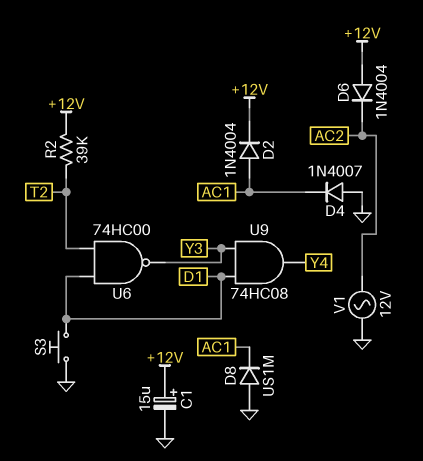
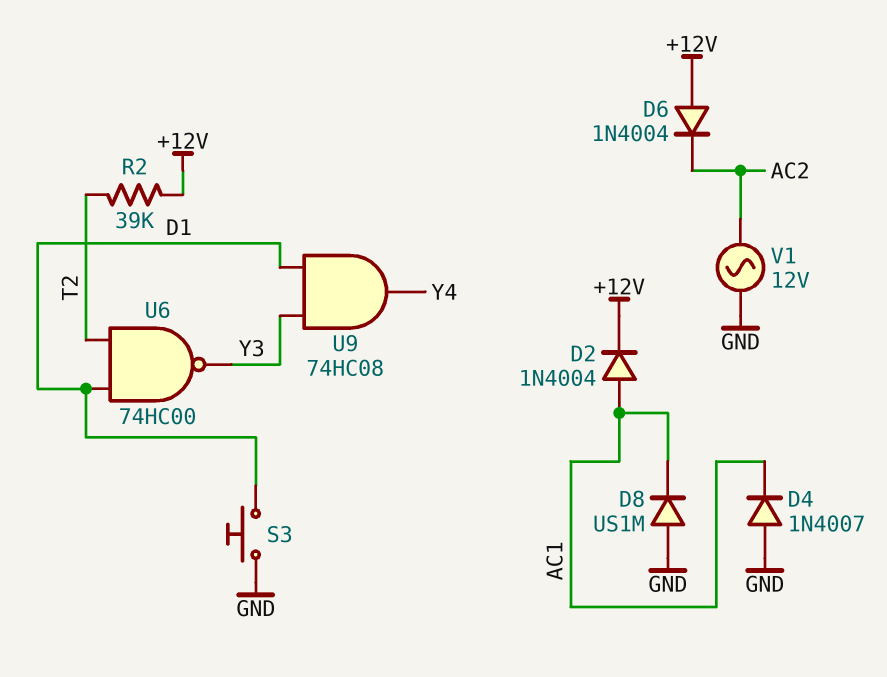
C1: 15uF (plus +12V, minus GND) -> none

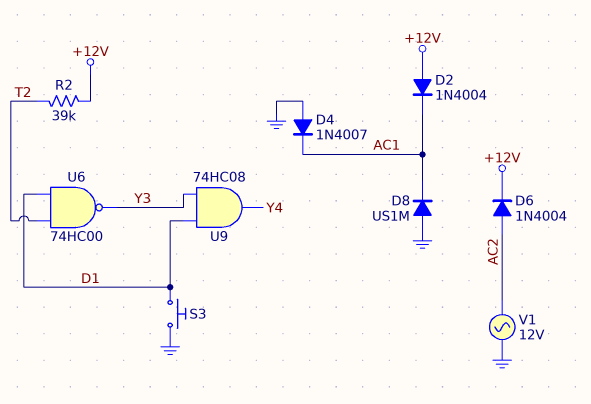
D2: diode 1N4004 (A AC1, K +12V) -> diode 1N4004 (A +12V, K AC1)
D6: diode 1N4004 (A +12V, K AC2) -> diode 1N4004 (A AC2, K +12V)

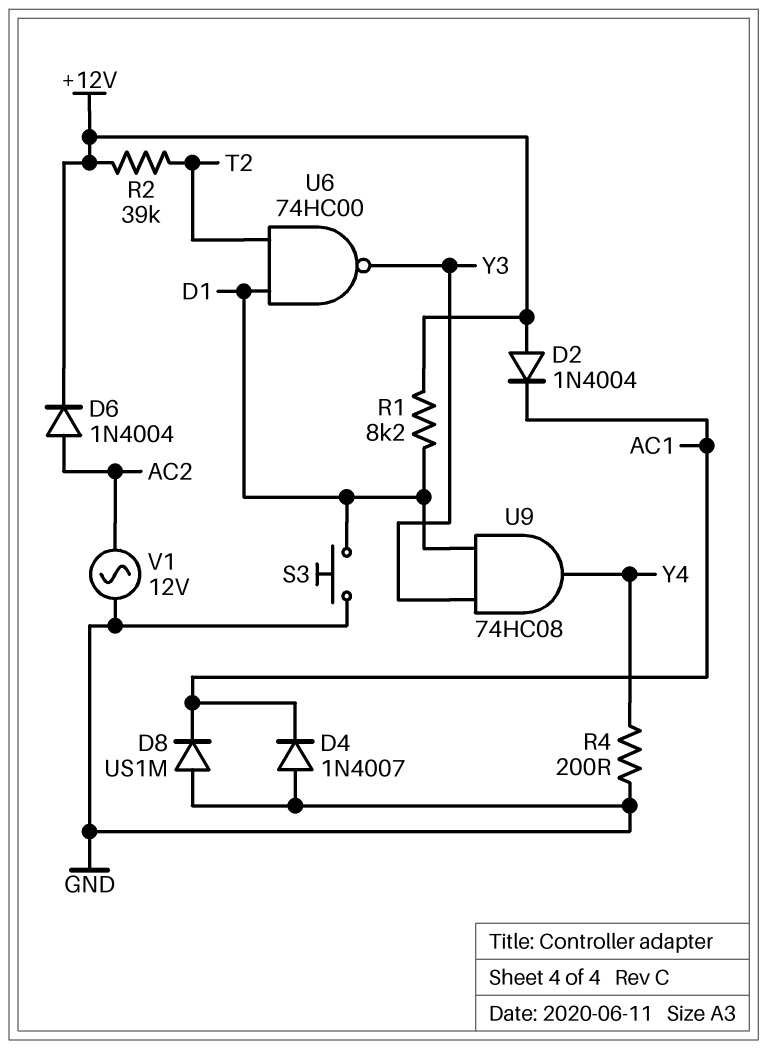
R1: none -> 8.2k (+12V, D1)
R4: none -> 200 (GND, Y4)

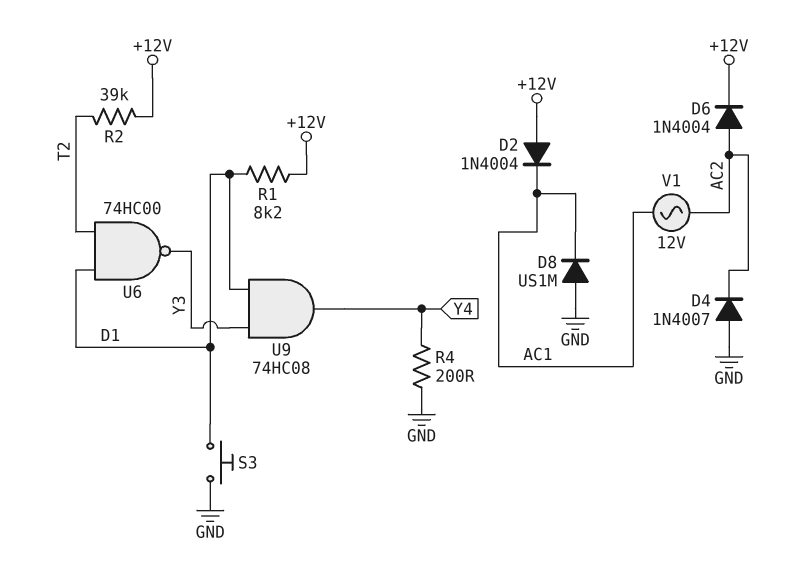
D4: diode 1N4007 (A GND, K AC1) -> diode 1N4007 (A GND, K AC2)
V1: AC 12V (AC2, GND) -> AC 12V (AC1, AC2)

